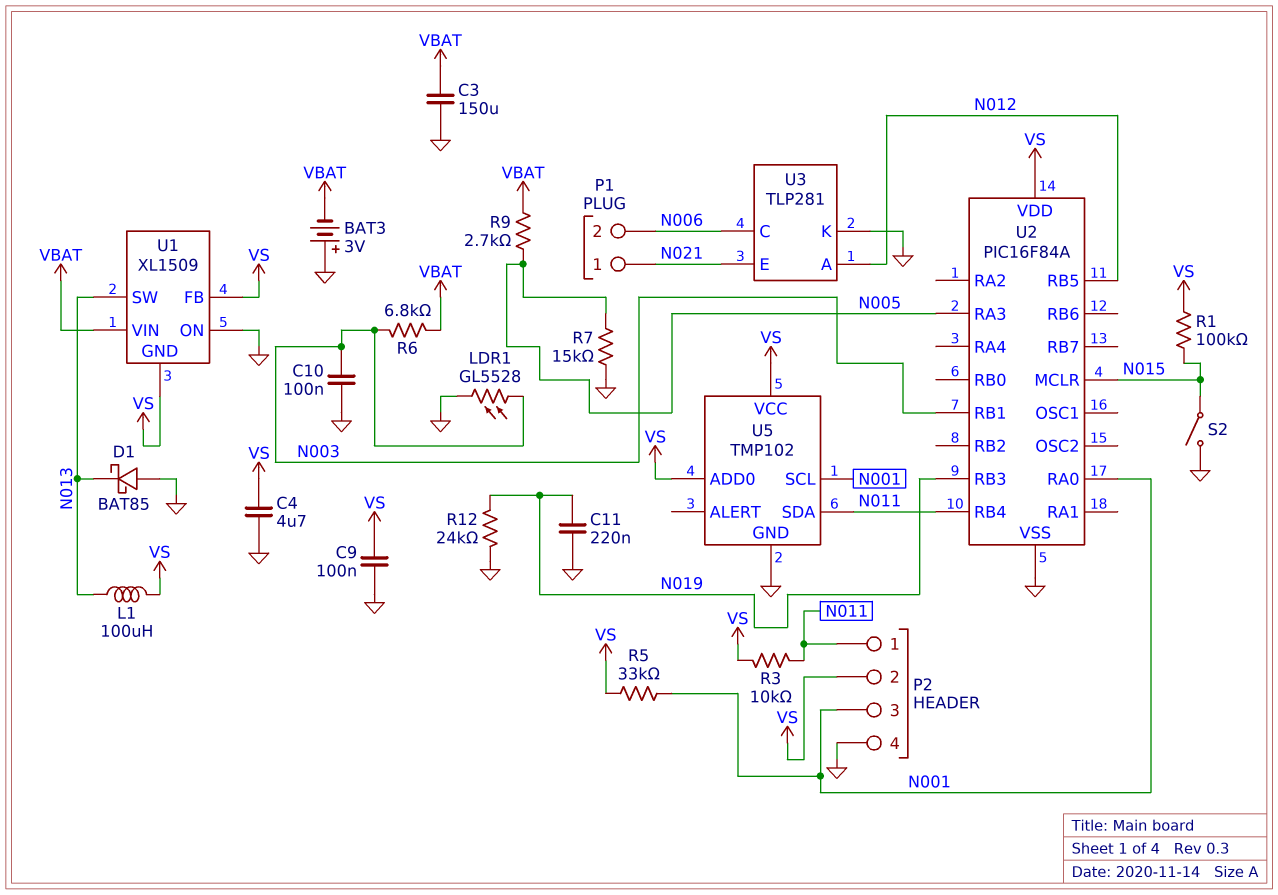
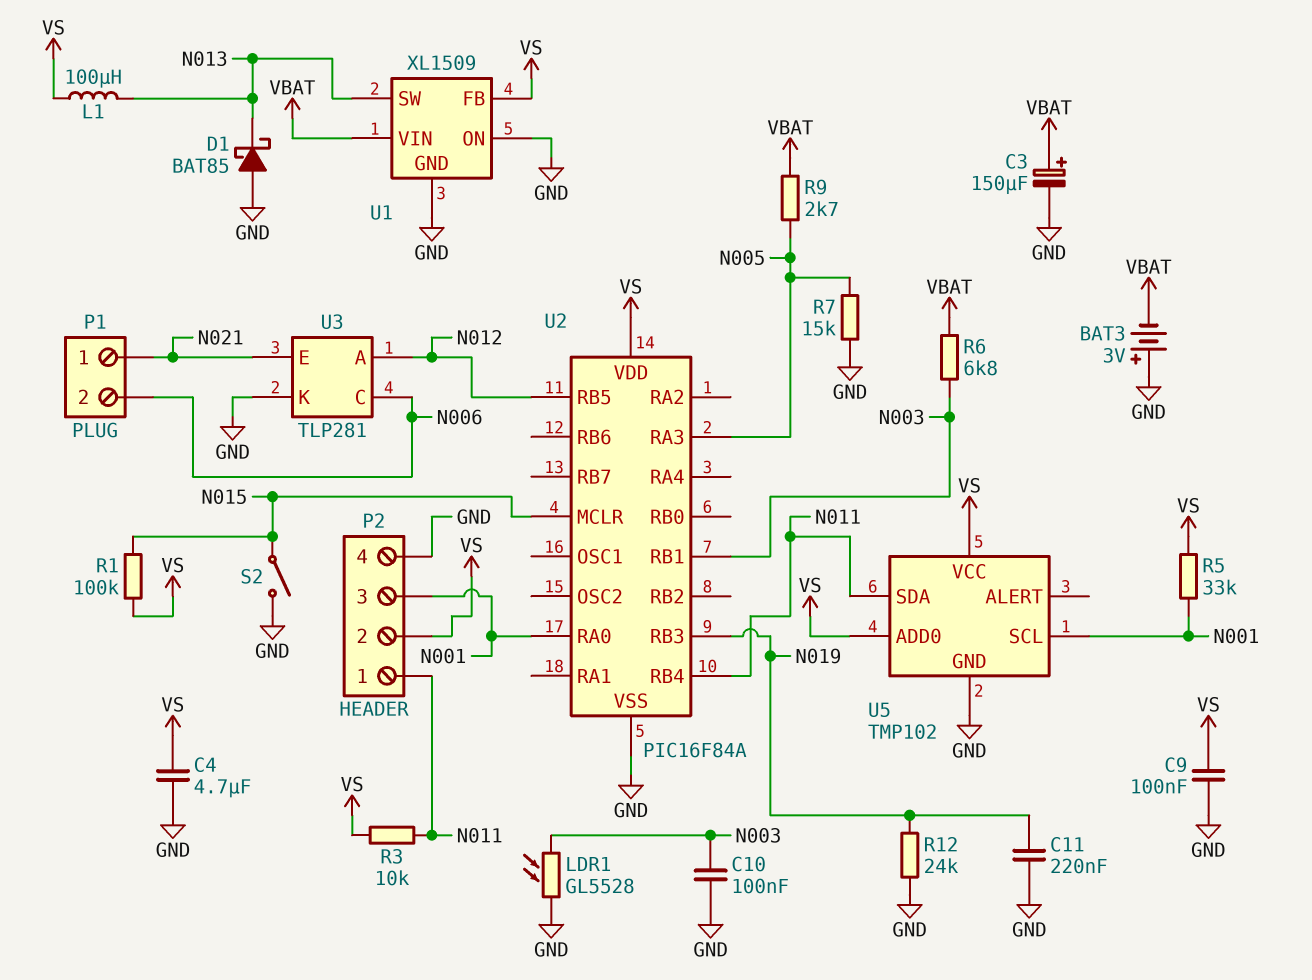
C3: 150uF (GND, VBAT) -> 150uF (plus VBAT, minus GND)
U1 pin GND: VS -> GND

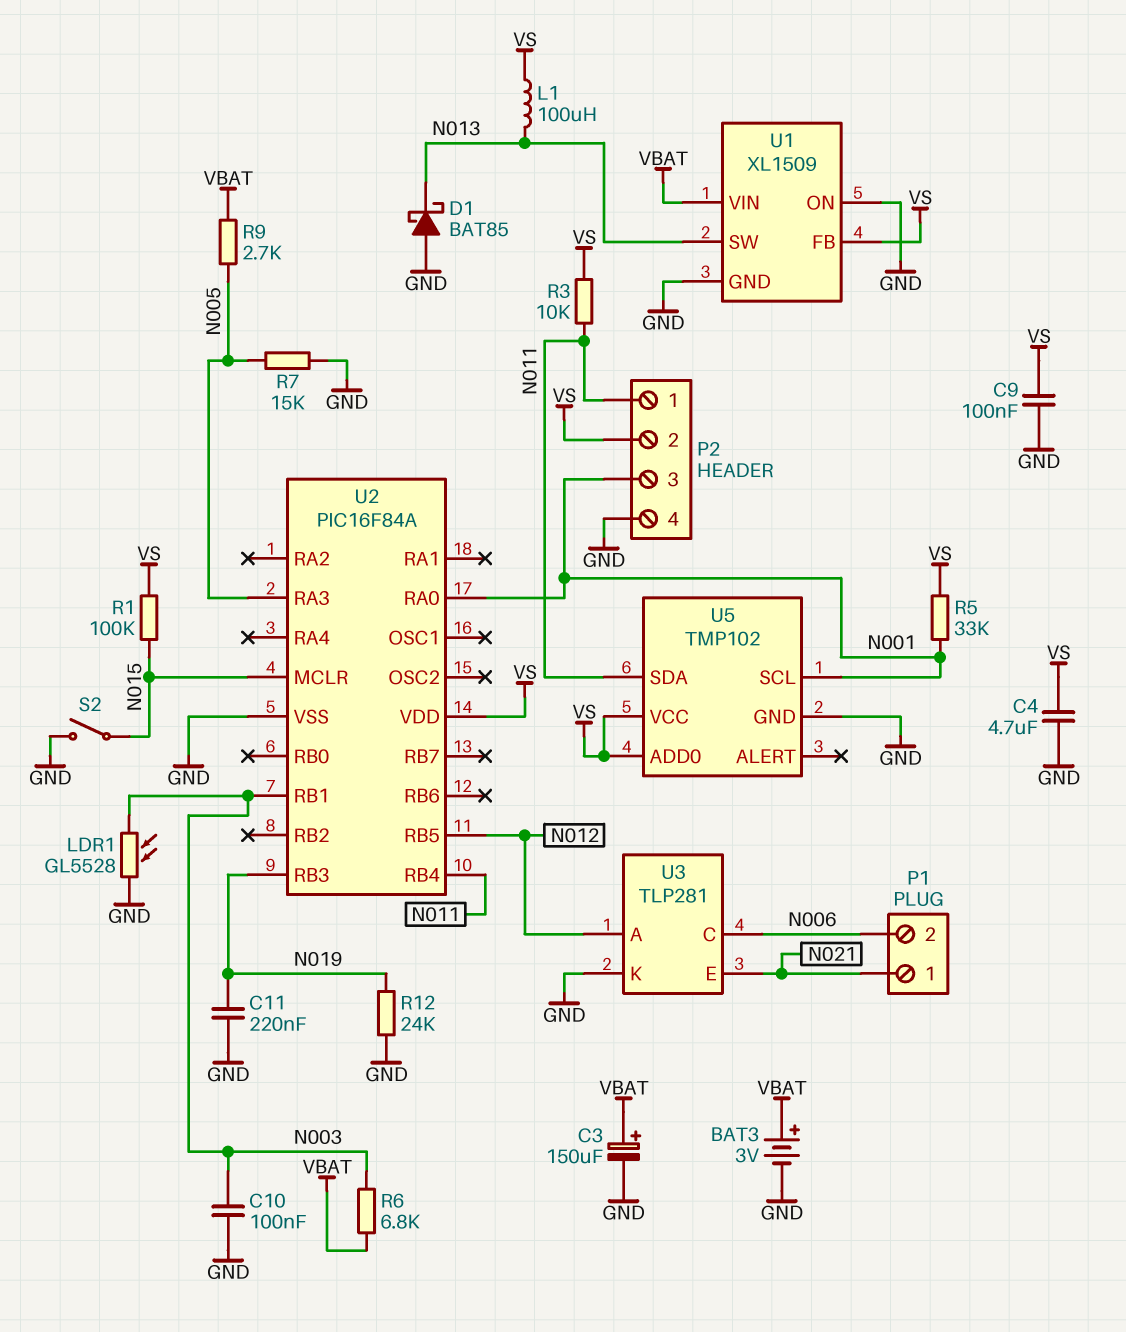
BAT3: 3V (plus GND, minus VBAT) -> 3V (plus VBAT, minus GND)

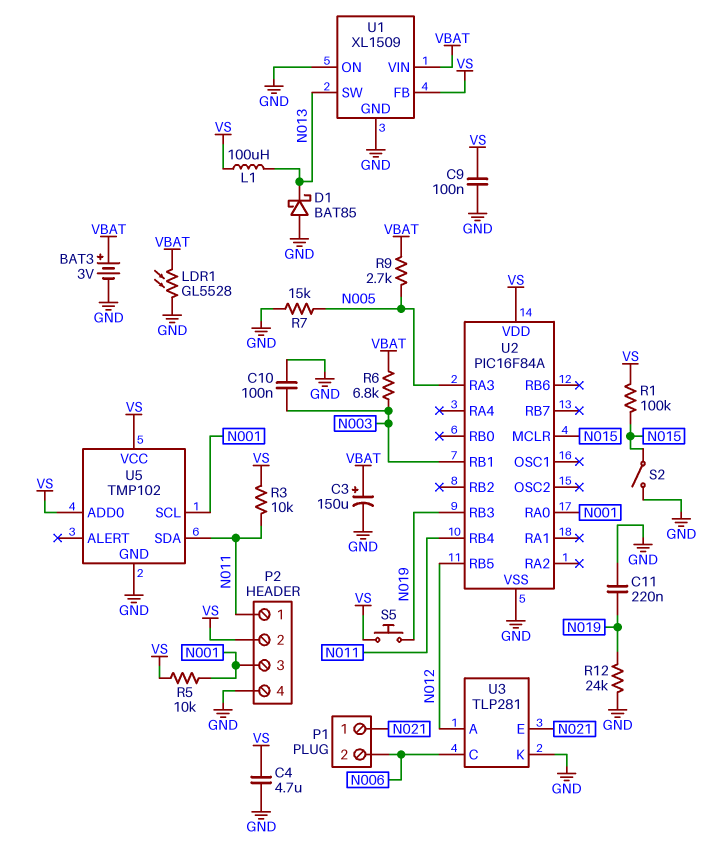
LDR1: GL5528 (GND, N003) -> GL5528 (GND, VBAT)
R5: 33k (N001, VS) -> 10k (N001, VS)
S5: none -> button (N019, VS)

